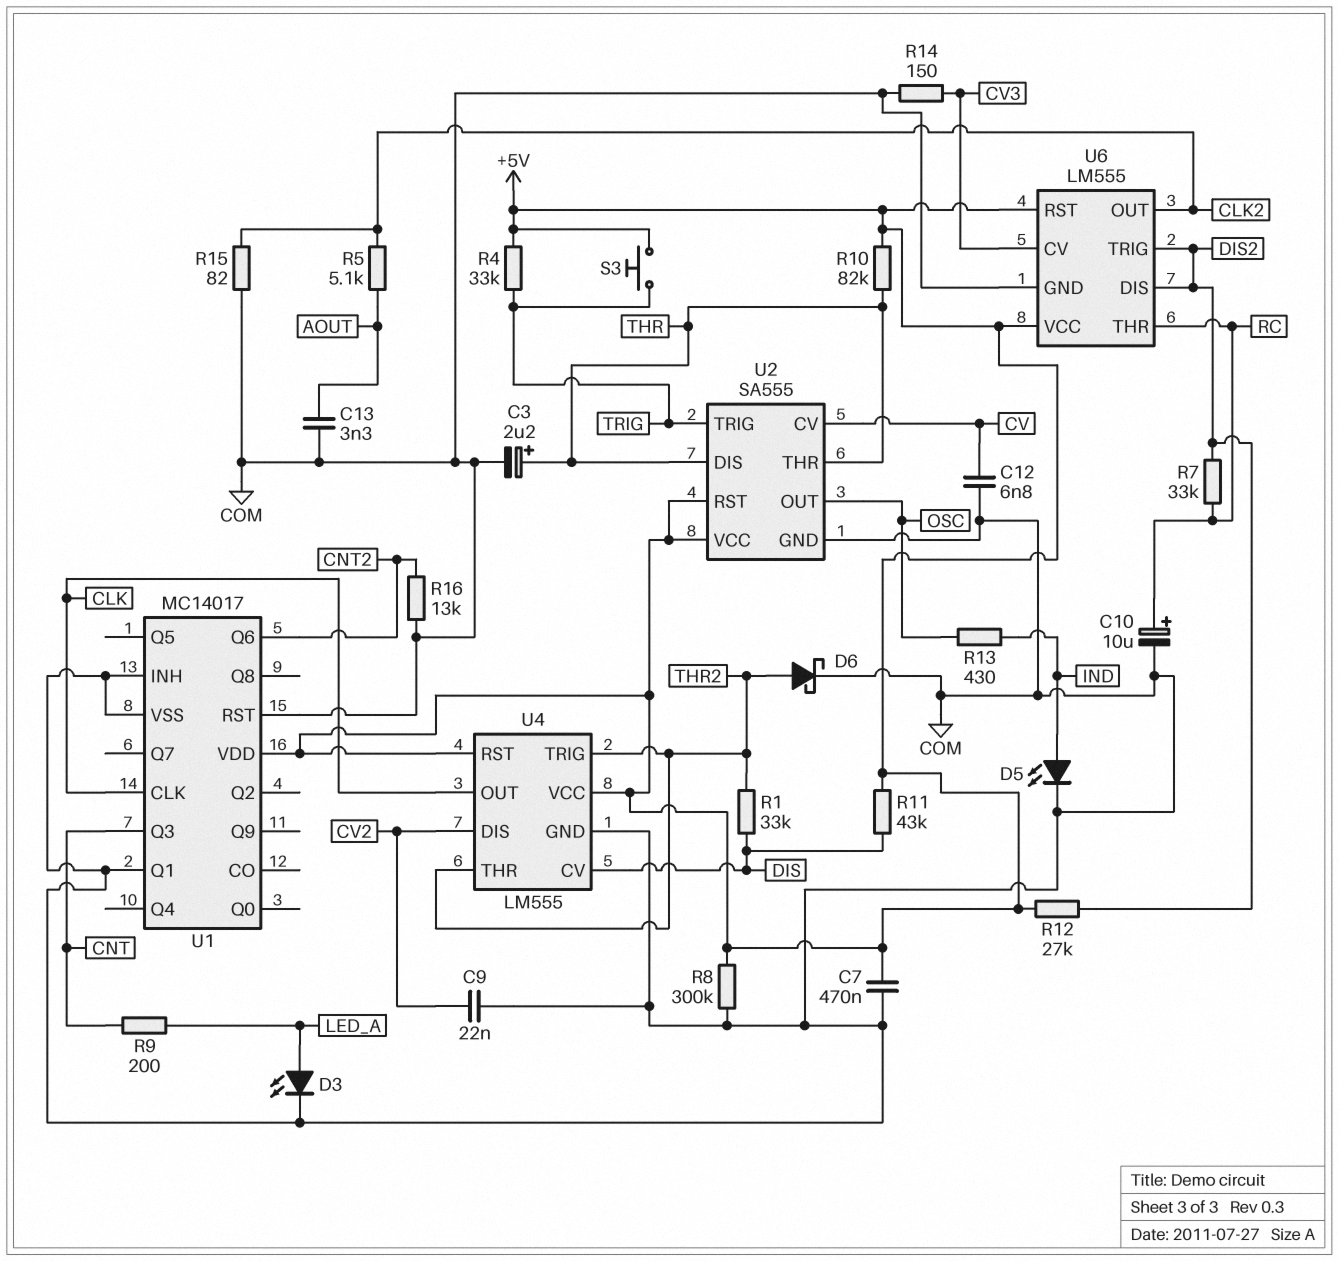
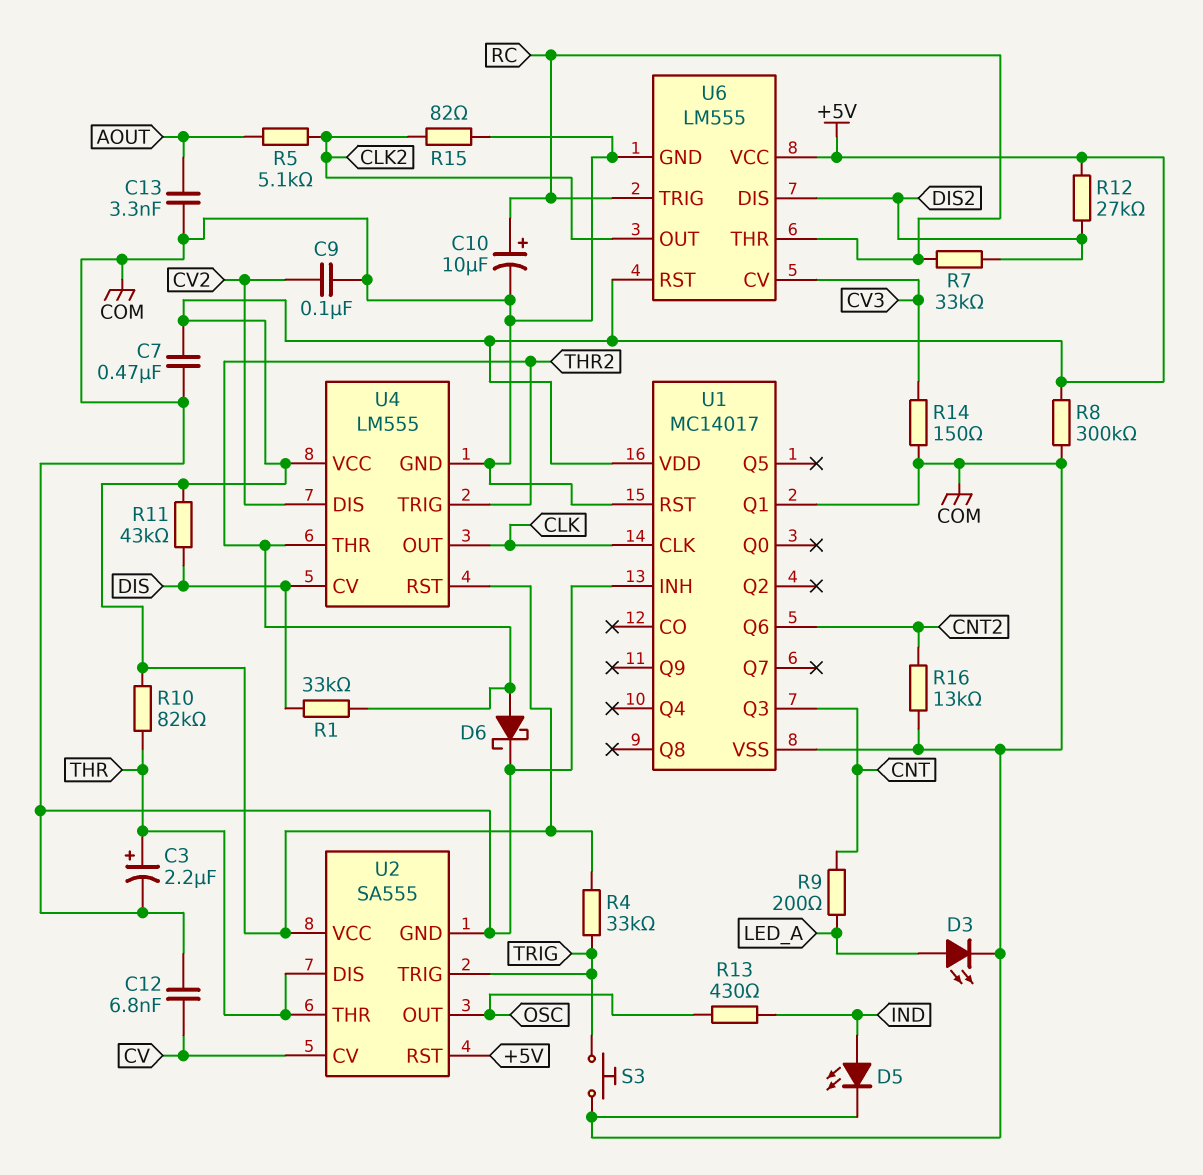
C9: 22nF (COM, CV2) -> 100nF (COM, CV2)
S3: button (+5V, TRIG) -> button (COM, TRIG)
U6 pin TRIG: DIS2 -> RC

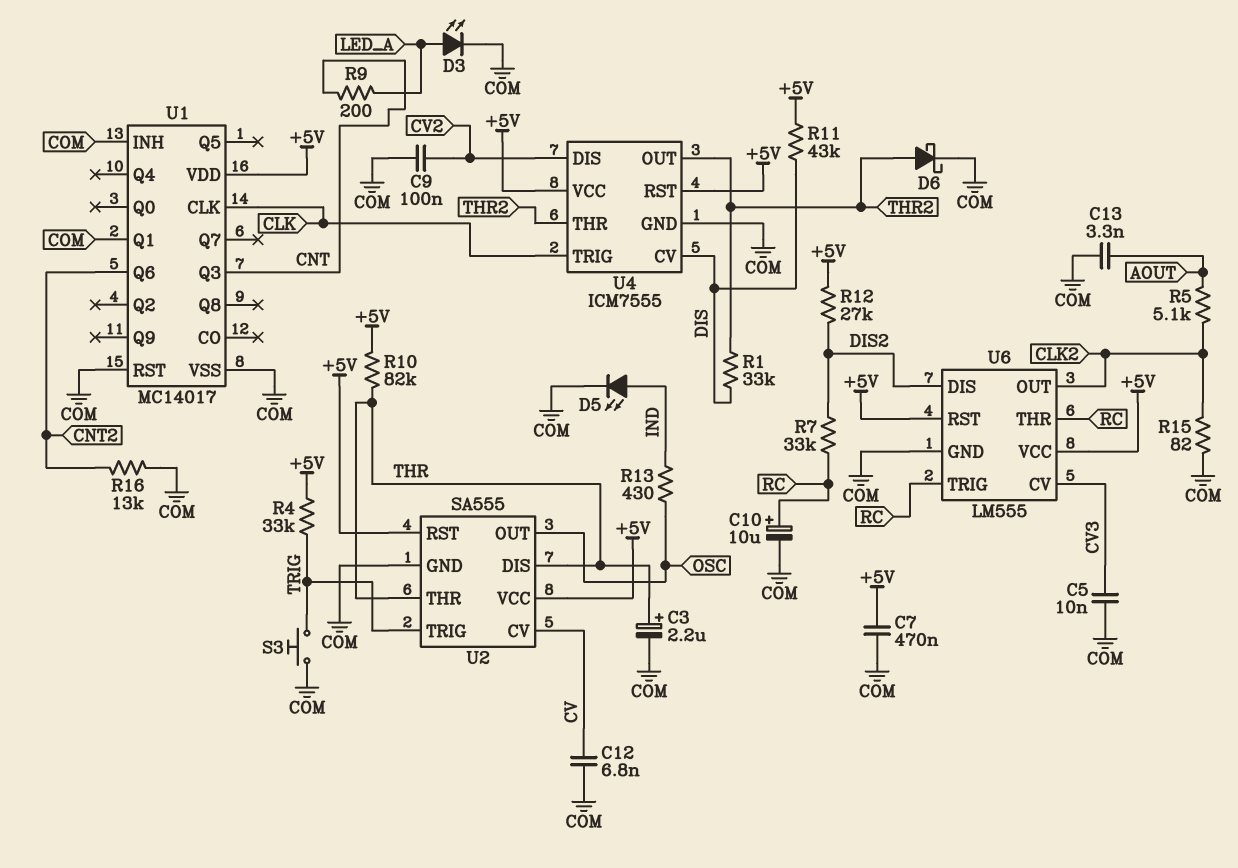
C5: none -> 10nF (COM, CV3)
R8: 300k (+5V, COM) -> none
R14: 150 (COM, CV3) -> none
U4: LM555 -> ICM7555
U4 pin OUT: CLK -> THR2
U4 pin TRIG: THR2 -> CLK

